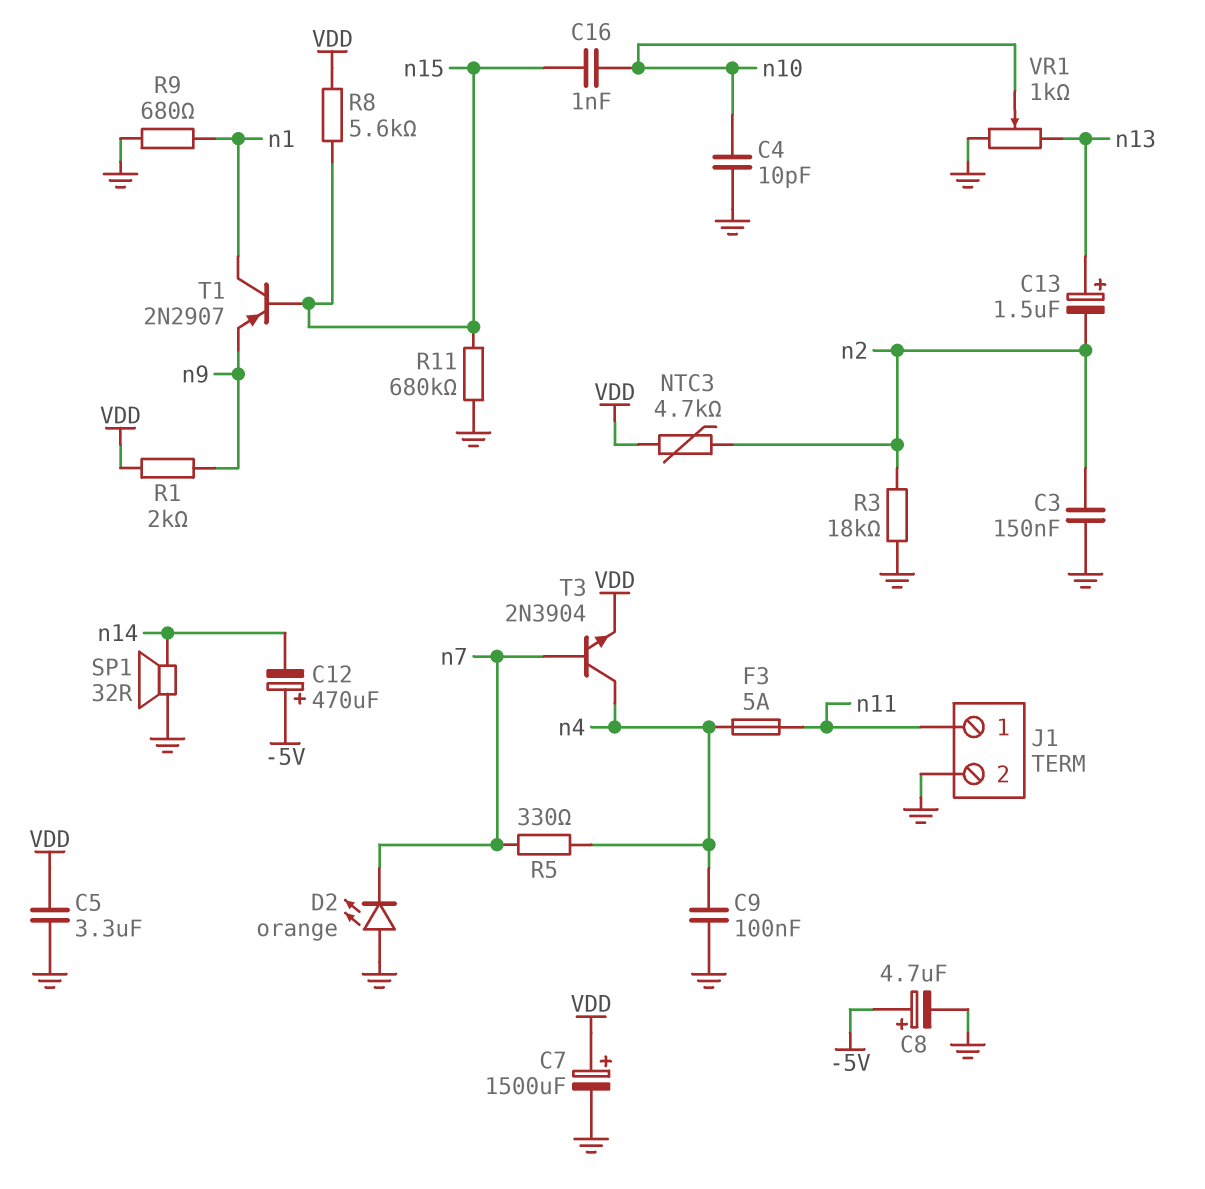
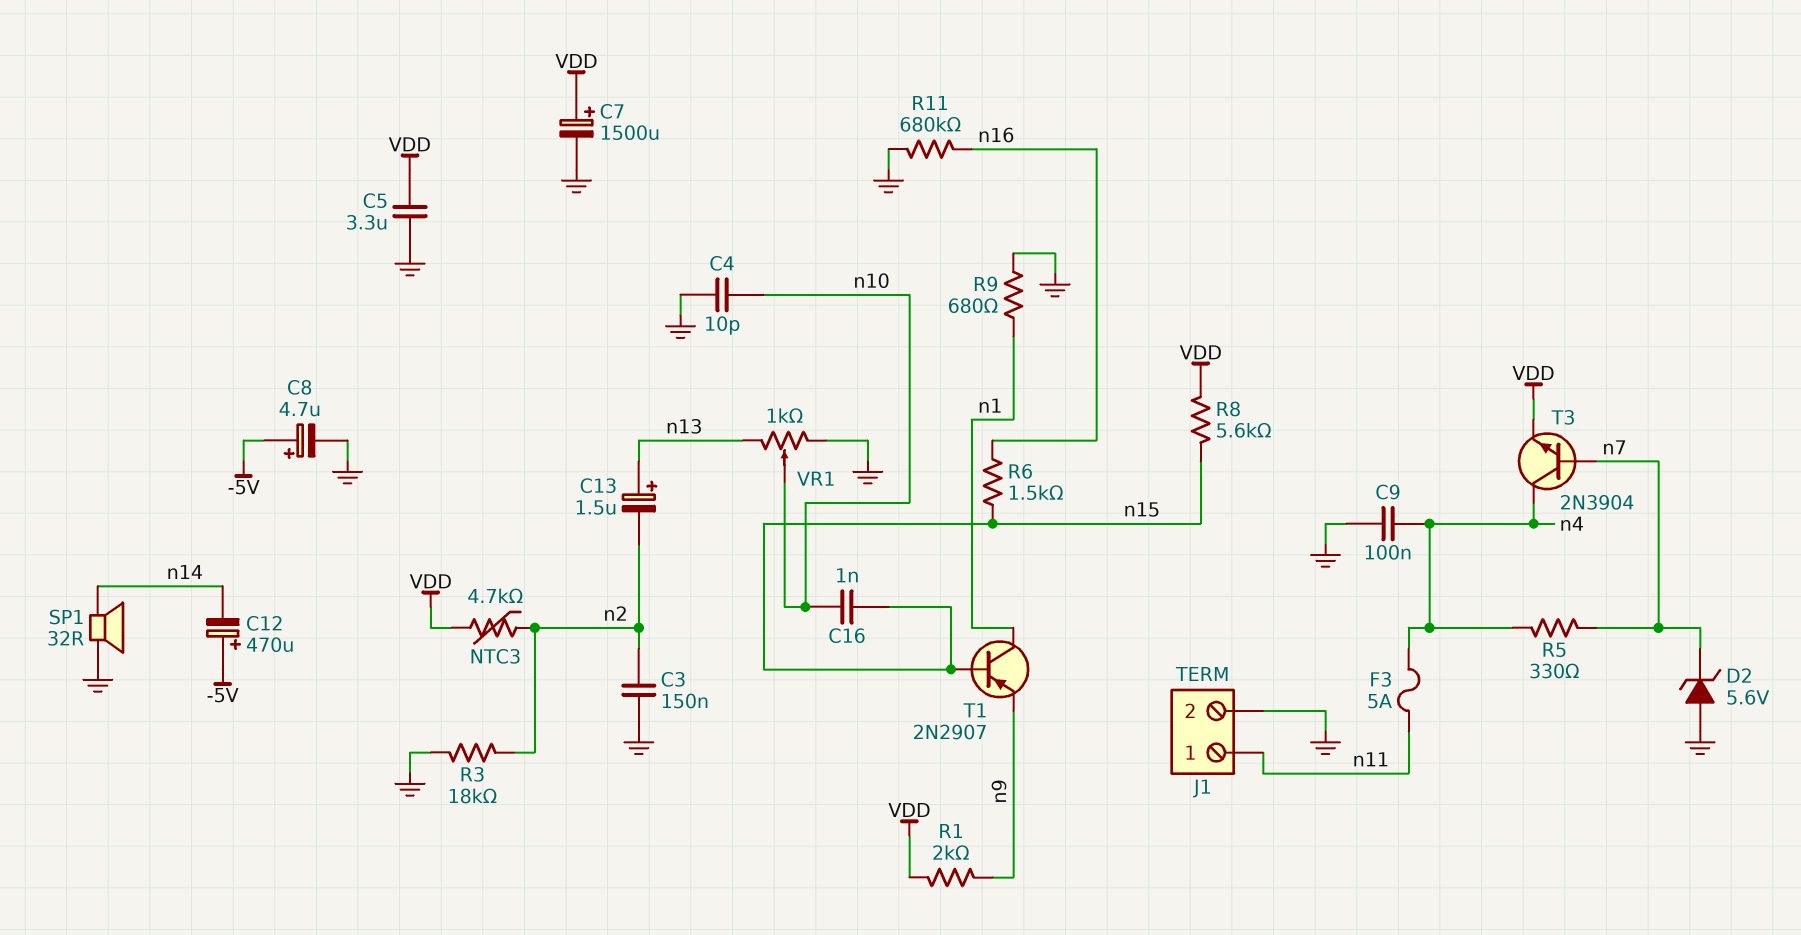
D2: LED orange (A GND, K n7) -> zener 5.6V (A GND, K n7)
R6: none -> 1.5k (n15, n16)
R11: 680k (GND, n15) -> 680k (GND, n16)

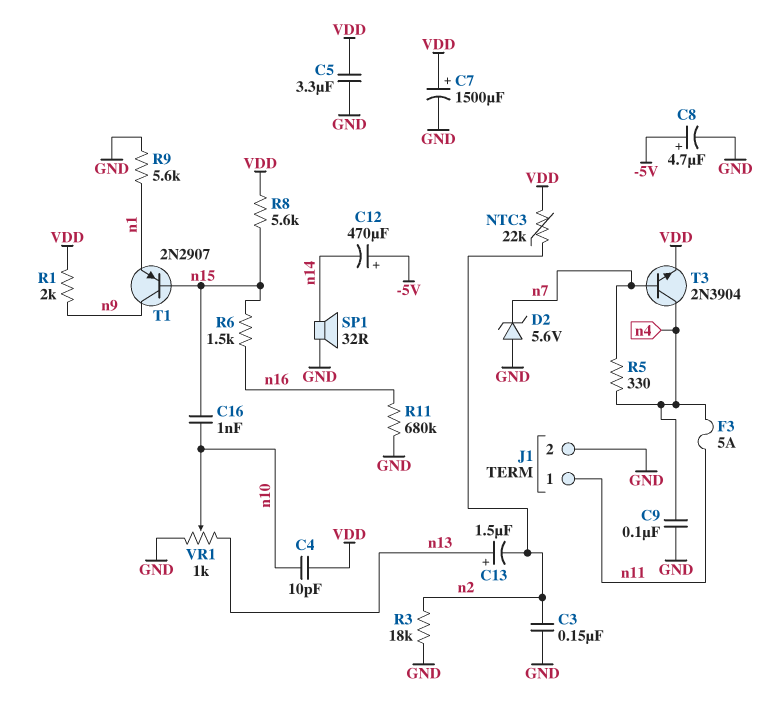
C4: 10pF (GND, n10) -> 10pF (VDD, n10)
NTC3: 4.7k (VDD, n2) -> 22k (VDD, n2)
R9: 680 (GND, n1) -> 5.6k (GND, n1)
T1: PNP 2N2907 (B n15, C n1, E n9) -> PNP 2N2907 (B n15, C n9, E n1)

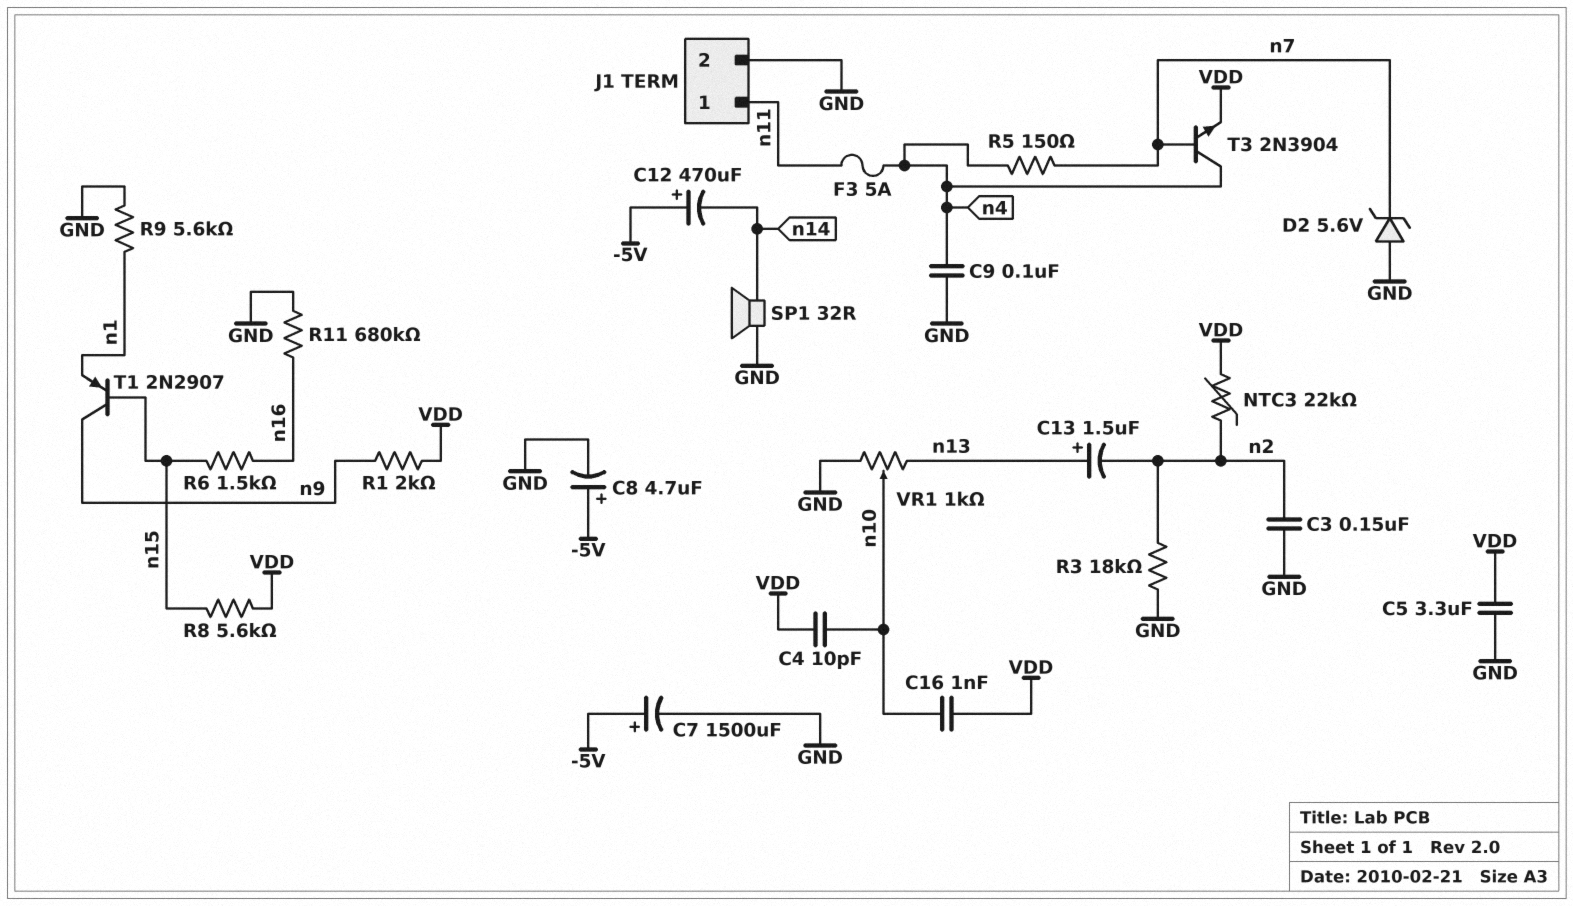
C7: 1500uF (plus VDD, minus GND) -> 1500uF (plus -5V, minus GND)
C16: 1nF (n10, n15) -> 1nF (VDD, n10)
R5: 330 (n4, n7) -> 150 (n4, n7)

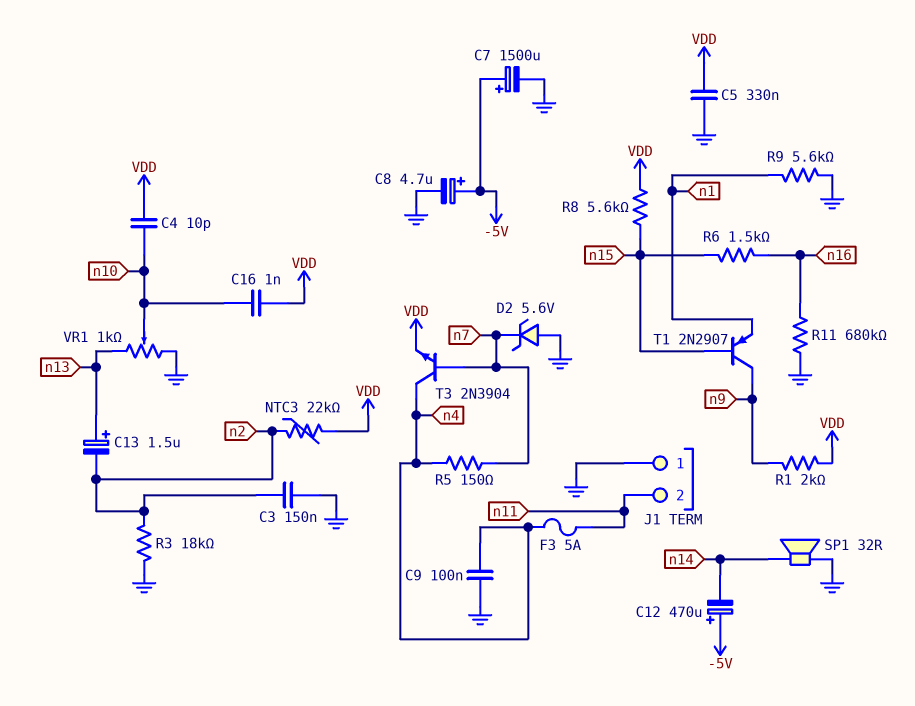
C5: 3.3uF (GND, VDD) -> 330nF (GND, VDD)
J1 pin 1: n11 -> GND
J1 pin 2: GND -> n11

